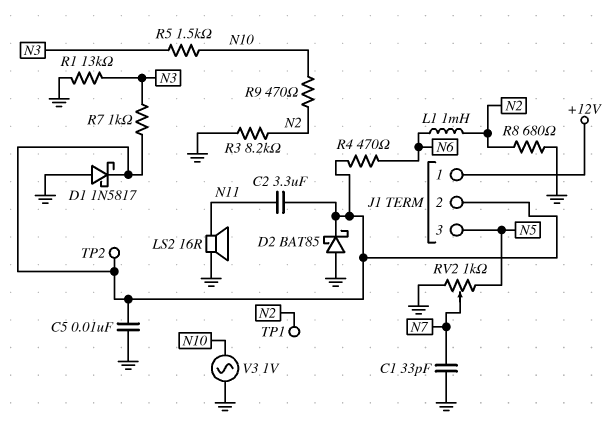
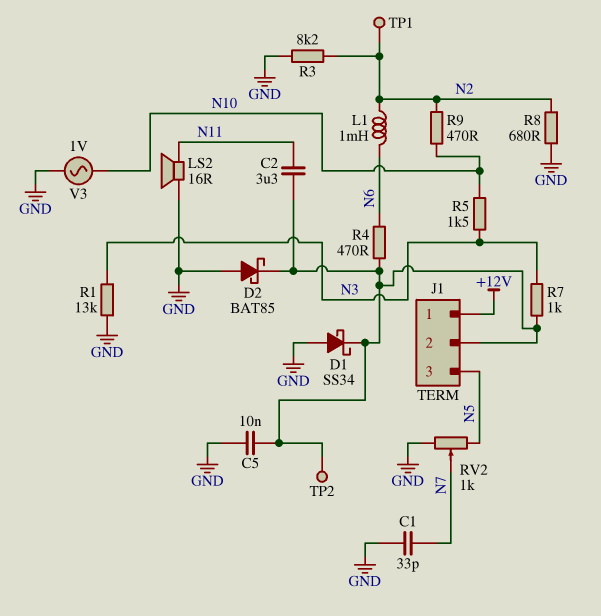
D1: schottky 1N5817 (A GND, K J1/2) -> schottky SS34 (A GND, K J1/2)

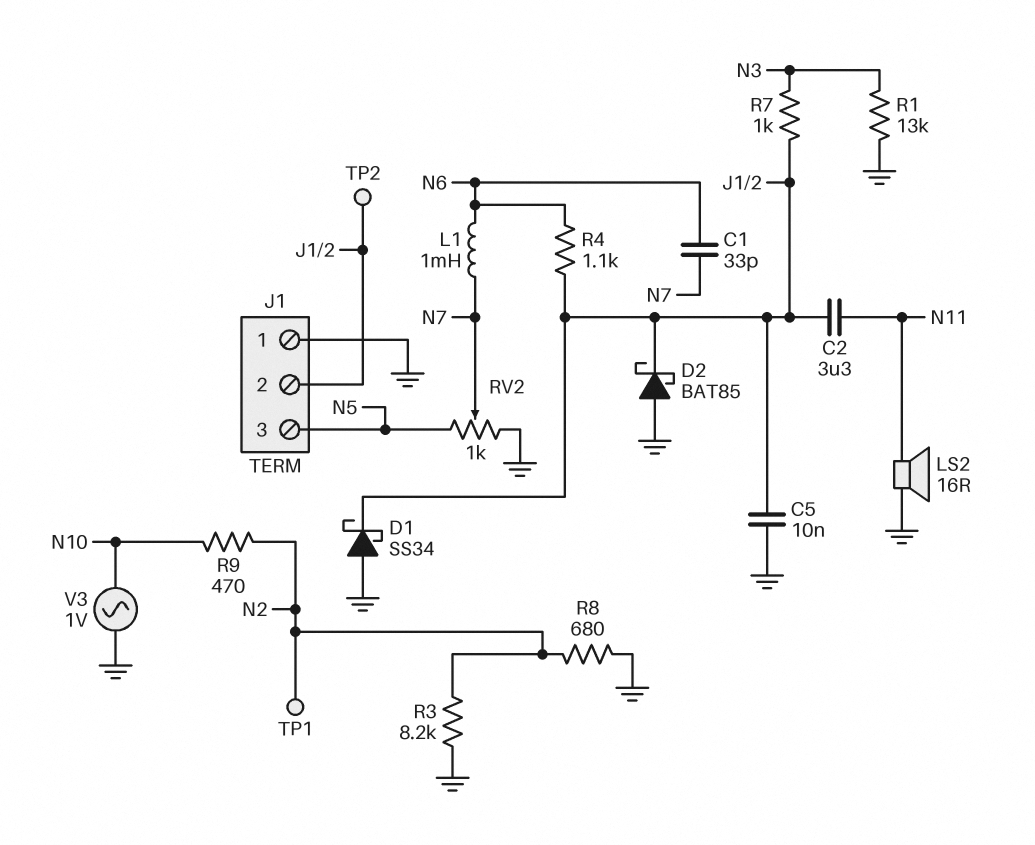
C1: 33pF (GND, N7) -> 33pF (N6, N7)
J1 pin 1: +12V -> GND
L1: 1mH (N2, N6) -> 1mH (N6, N7)
R4: 470 (J1/2, N6) -> 1.1k (J1/2, N6)
R5: 1.5k (N3, N10) -> none

